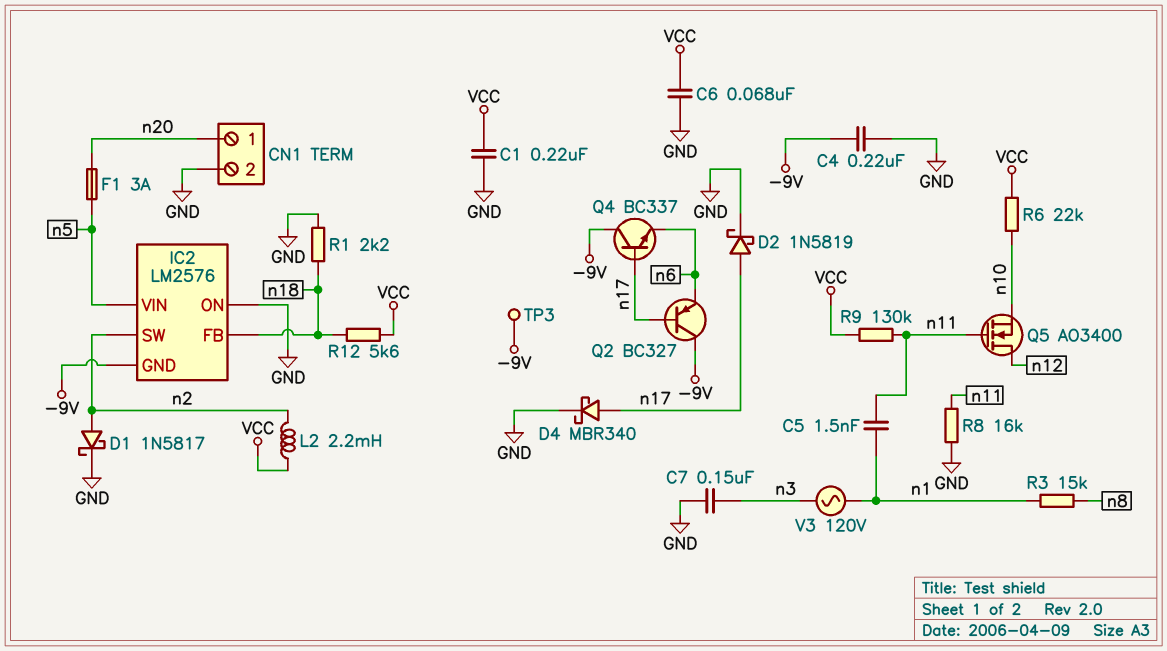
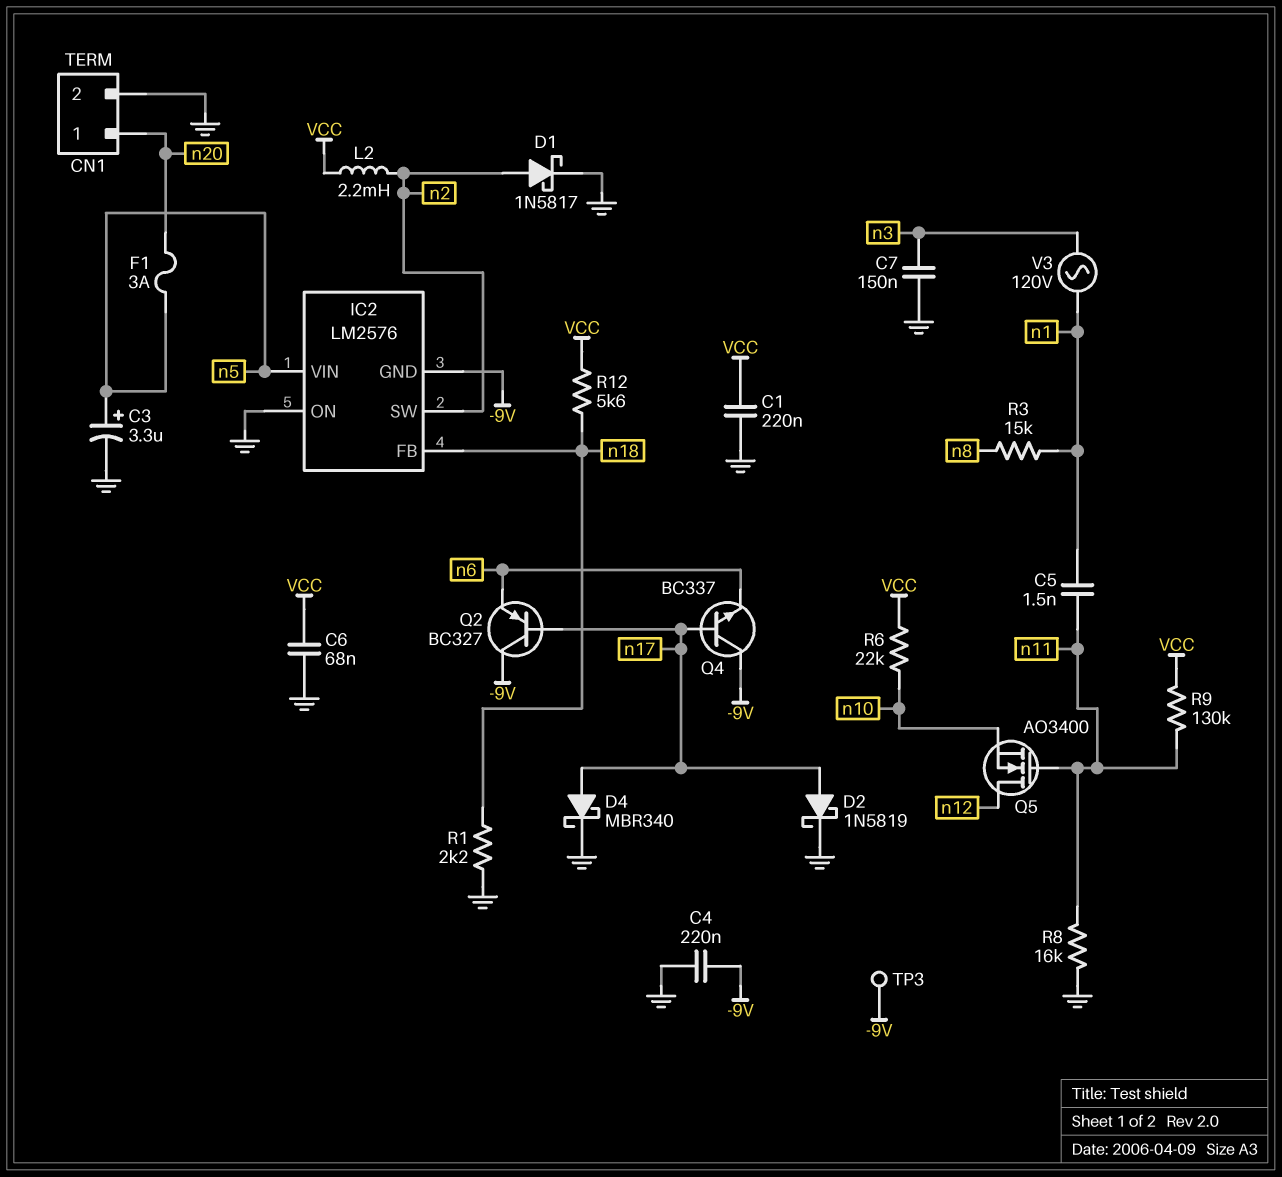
C3: none -> 3.3uF (plus n5, minus GND)

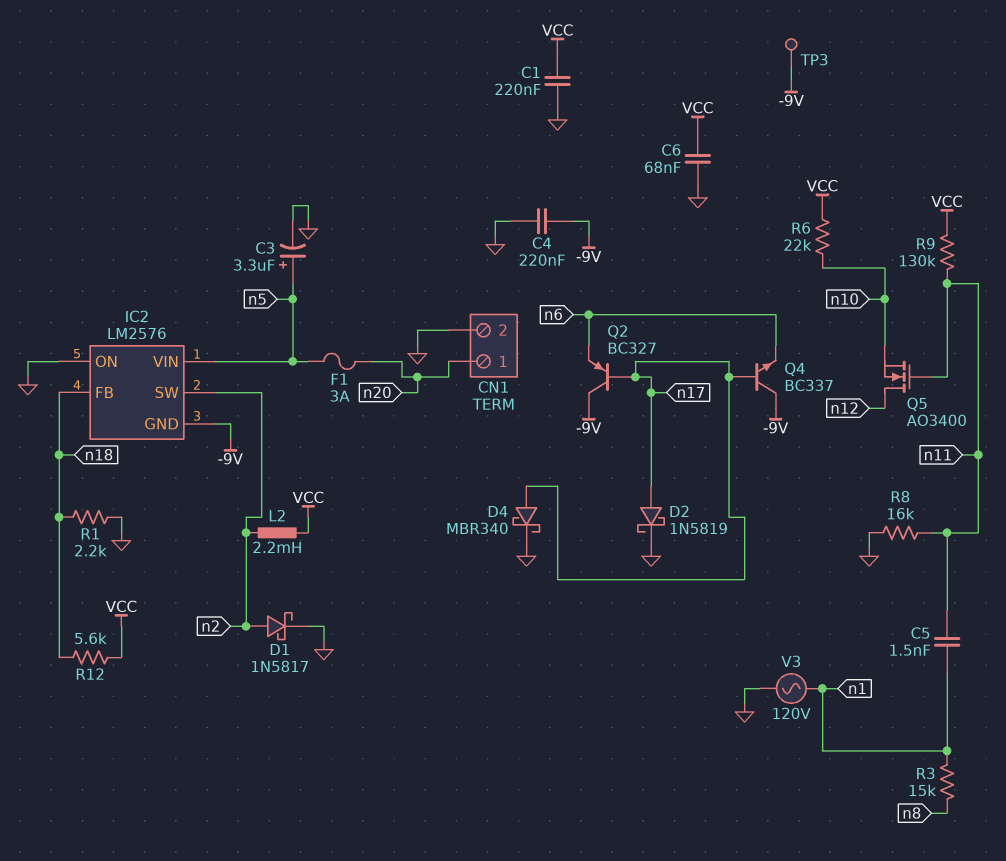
C7: 150nF (GND, n3) -> none
V3: AC 120V (n1, n3) -> AC 120V (GND, n1)

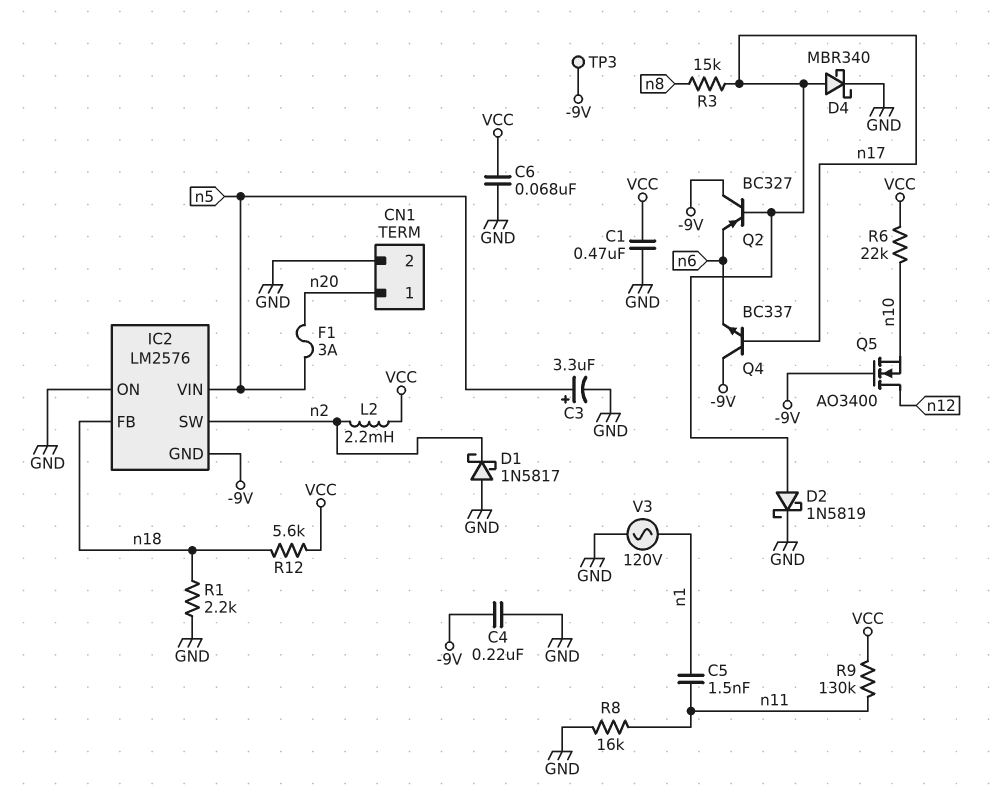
C1: 220nF (GND, VCC) -> 470nF (GND, VCC)
D1: schottky 1N5817 (A n2, K GND) -> schottky 1N5817 (A GND, K n2)
Q5: NMOS AO3400 (G n11, D n12, S n10) -> NMOS AO3400 (G -9V, D n12, S n10)
R3: 15k (n1, n8) -> 15k (n8, n17)

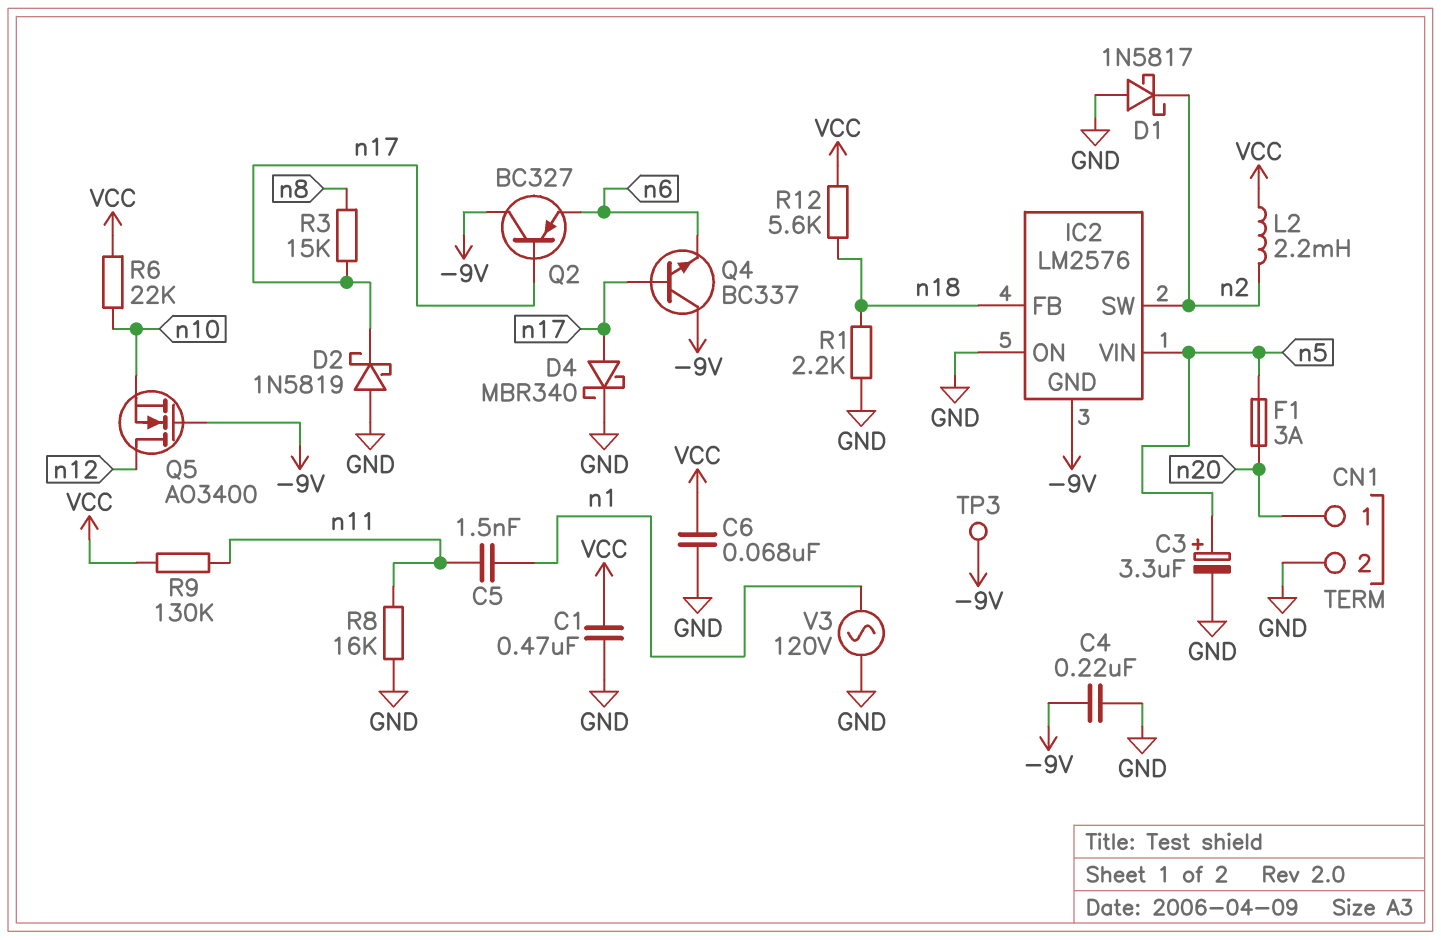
D2: schottky 1N5819 (A n17, K GND) -> schottky 1N5819 (A GND, K n17)

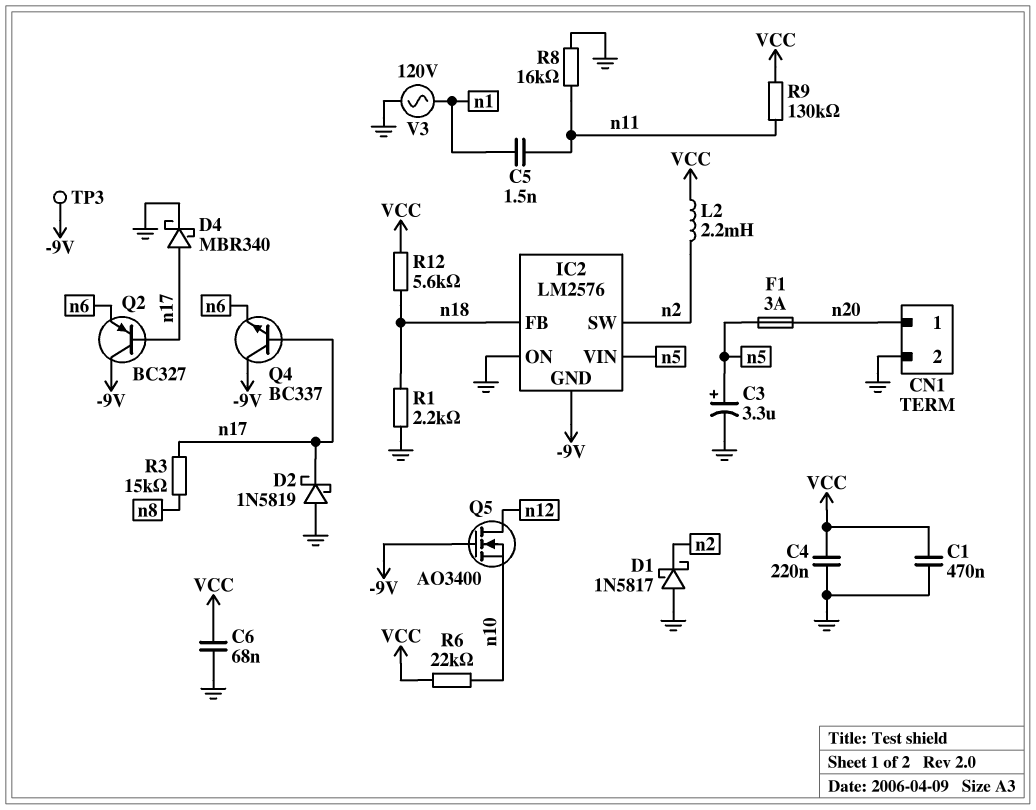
C4: 220nF (-9V, GND) -> 220nF (GND, VCC)

